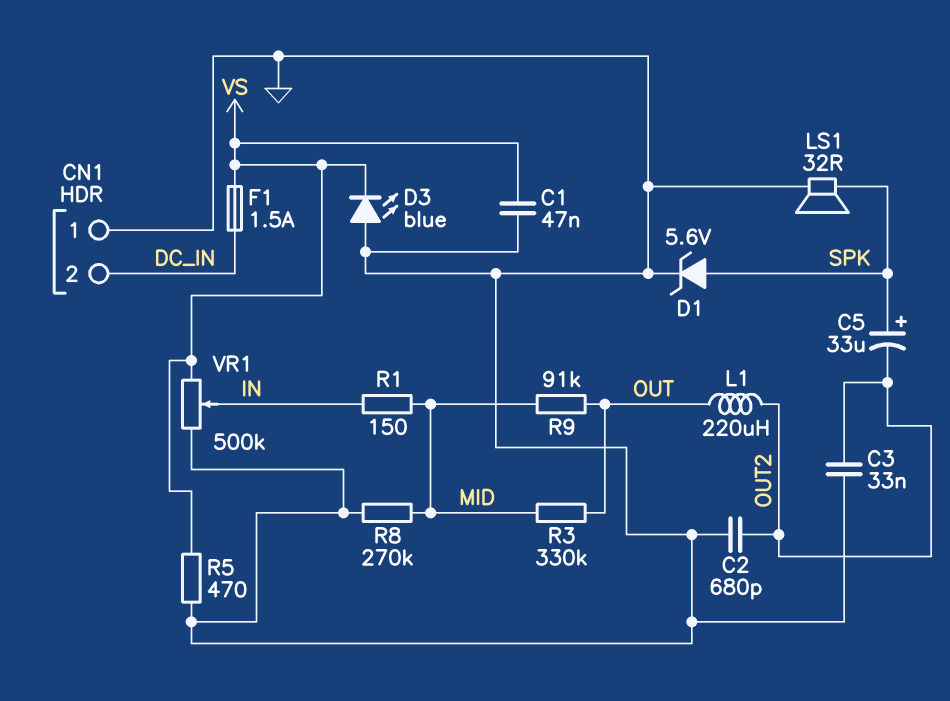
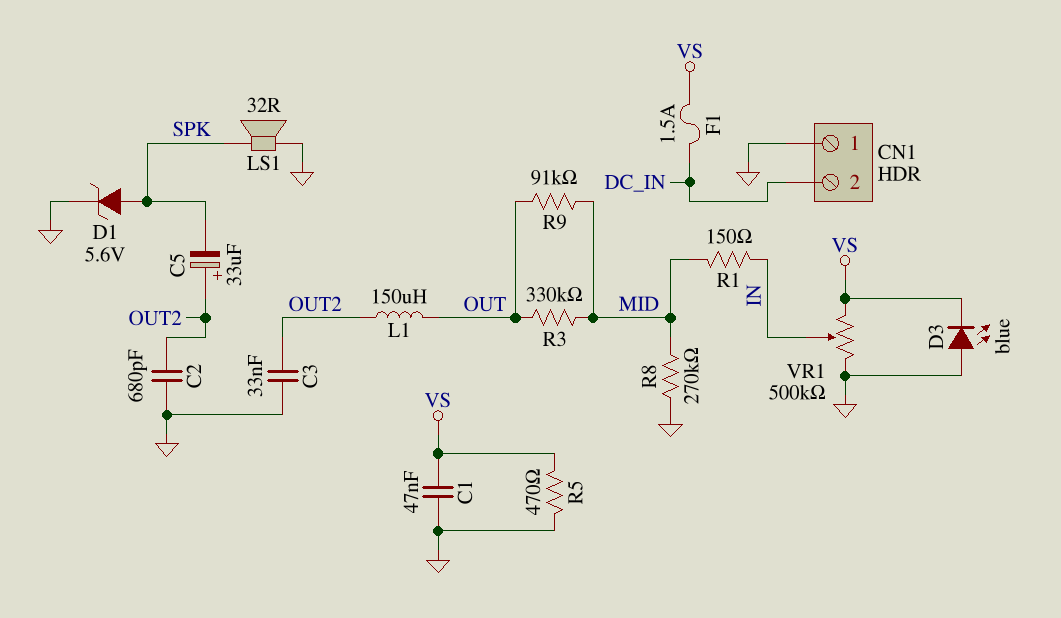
C5: 33uF (plus SPK, minus OUT2) -> 33uF (plus OUT2, minus SPK)
L1: 220uH (OUT, OUT2) -> 150uH (OUT, OUT2)

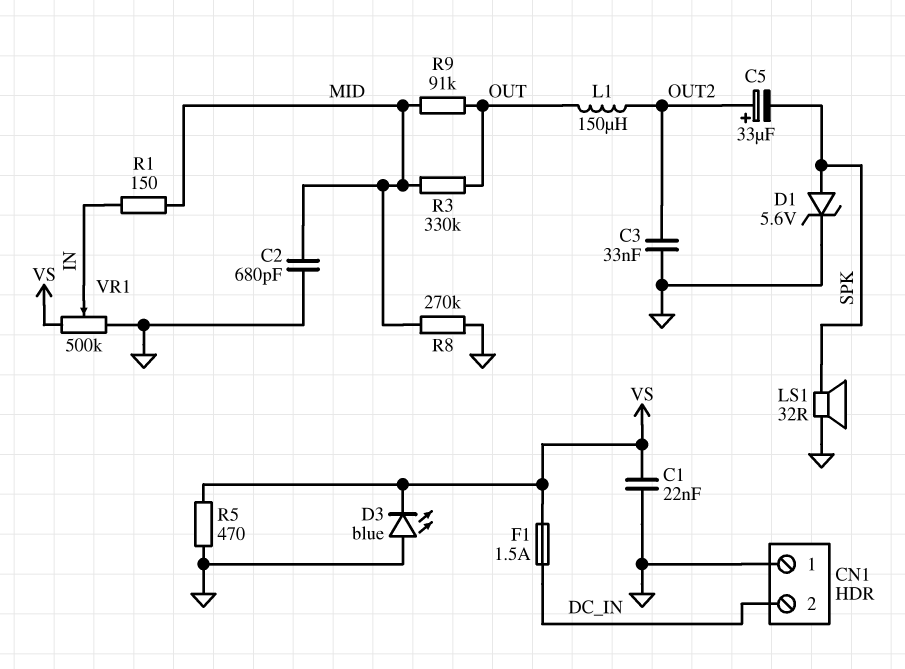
C1: 47nF (GND, VS) -> 22nF (GND, VS)
C2: 680pF (GND, OUT2) -> 680pF (GND, MID)

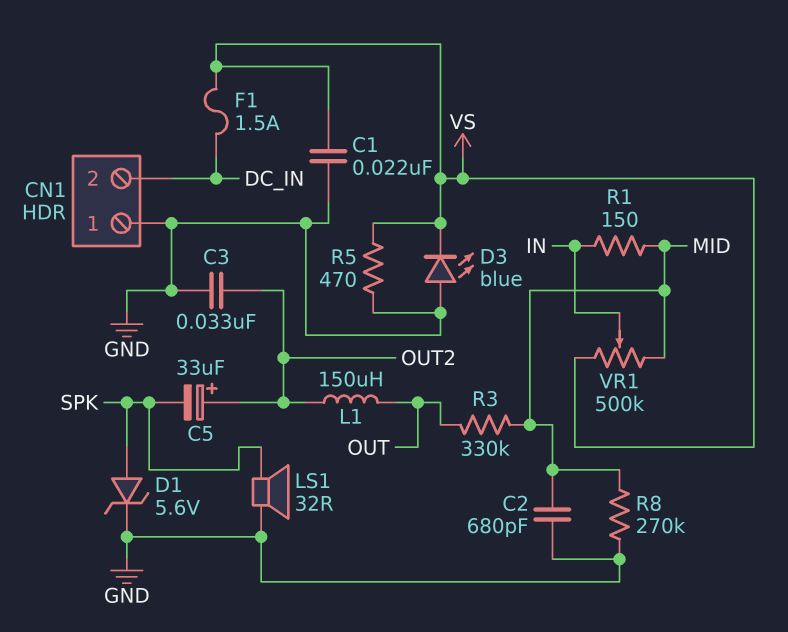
R9: 91k (MID, OUT) -> none
VR1: 500k (GND, VS, wiper IN) -> 500k (MID, VS, wiper IN)

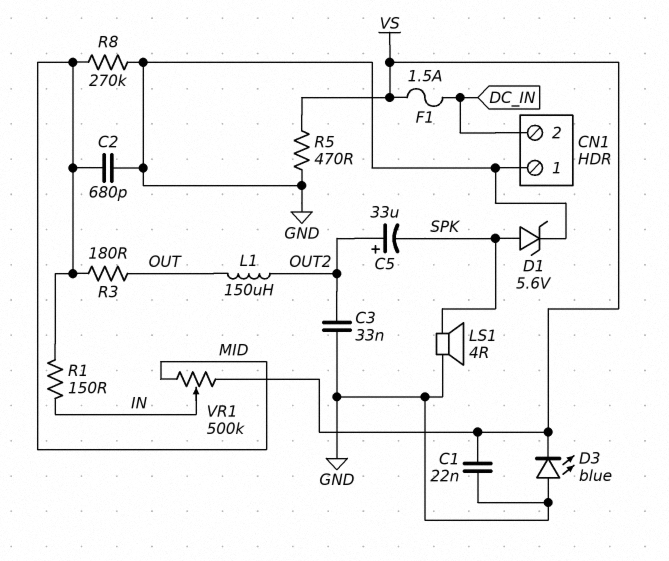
LS1: speaker 32R (GND, SPK) -> speaker 4R (GND, SPK)
R3: 330k (MID, OUT) -> 180 (MID, OUT)

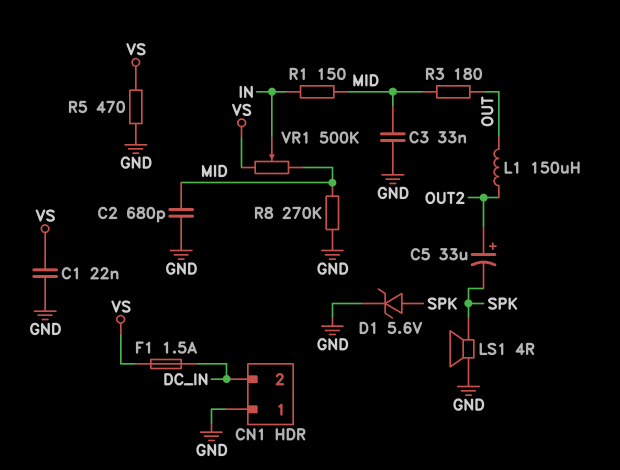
C3: 33nF (GND, OUT2) -> 33nF (GND, MID)
D3: LED blue (A GND, K VS) -> none

